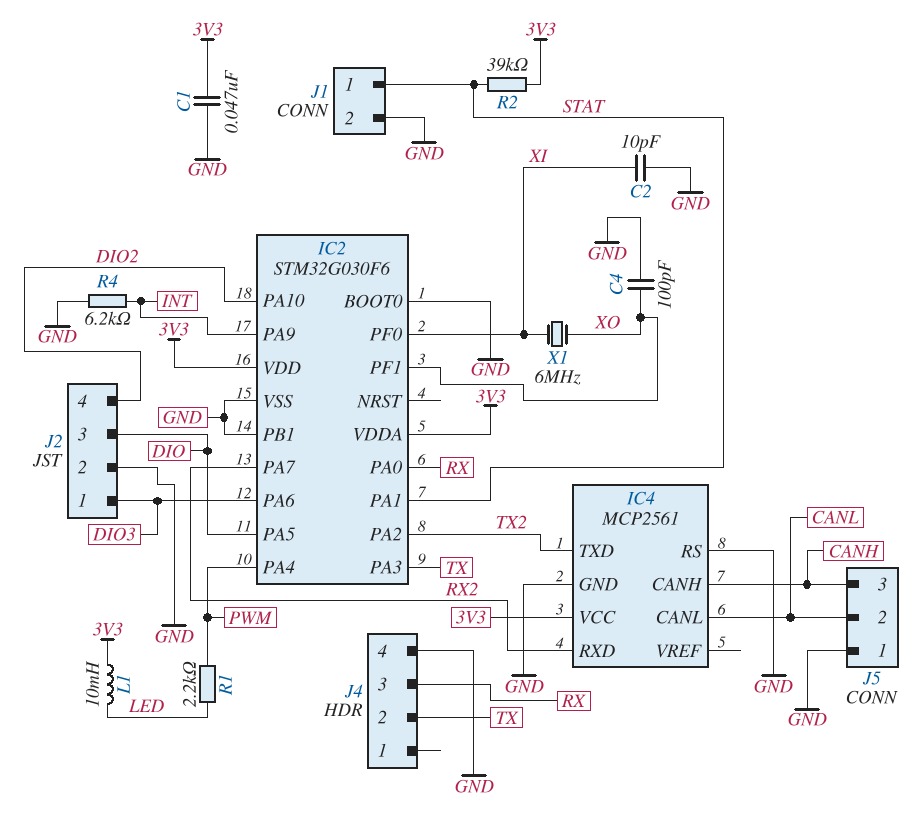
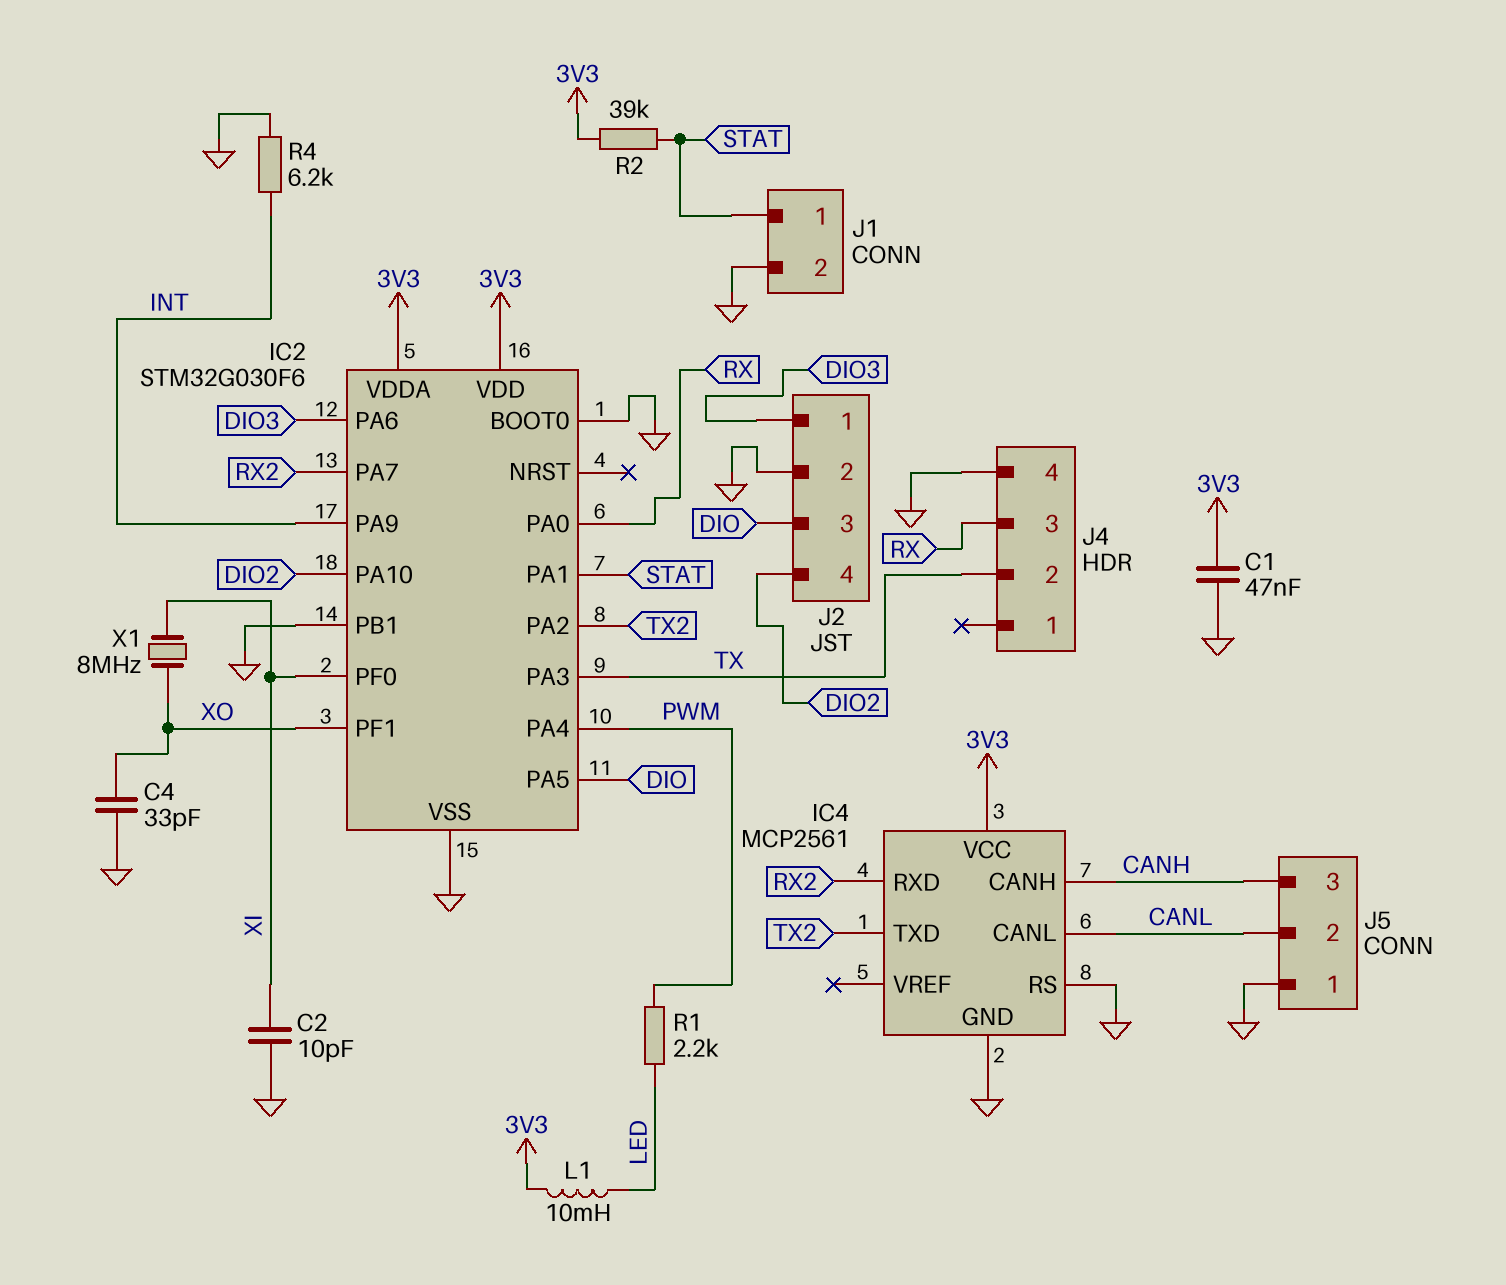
C4: 100pF (GND, XO) -> 33pF (GND, XO)
X1: 6MHz (XI, XO) -> 8MHz (XI, XO)

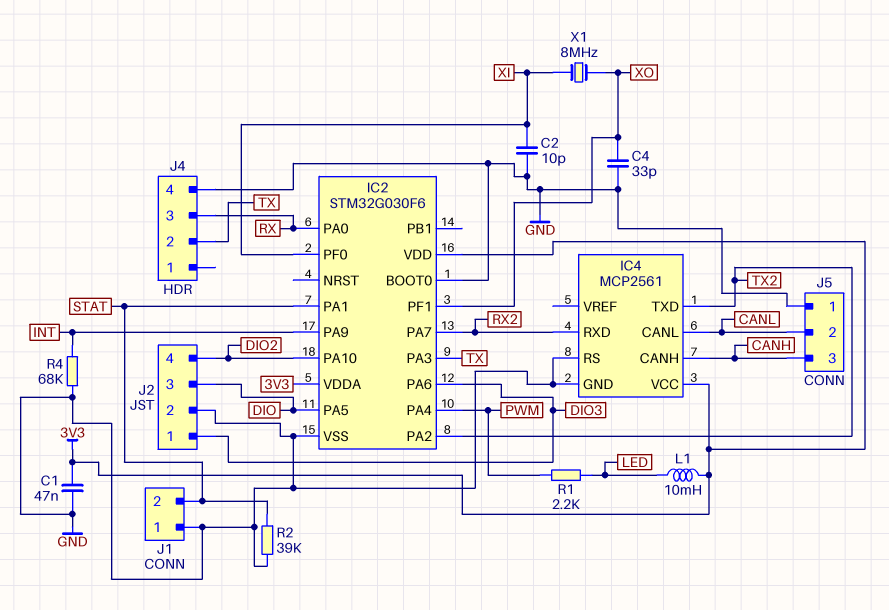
IC2 pin PB1: GND -> none
J1 pin 1: STAT -> GND
J1 pin 2: GND -> STAT
R2: 39k (3V3, STAT) -> 39k (GND, STAT)
R4: 6.2k (GND, INT) -> 68k (GND, INT)

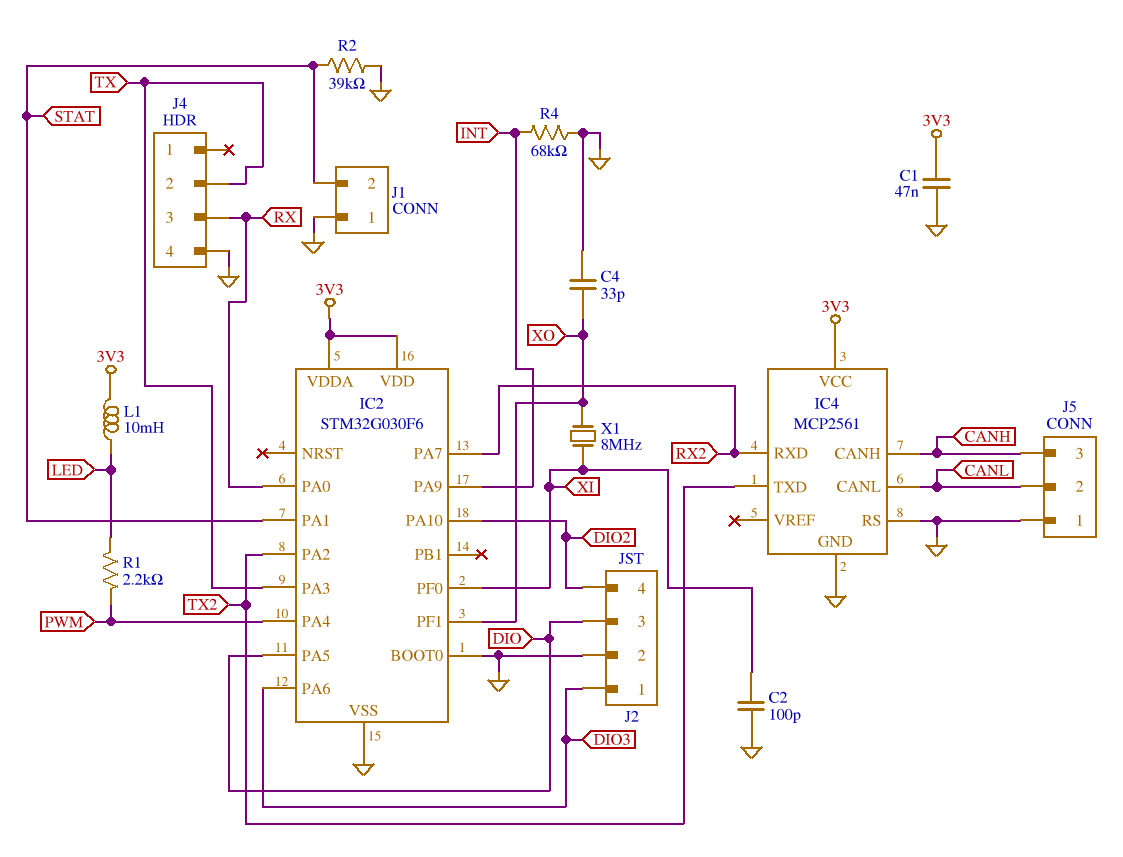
C2: 10pF (GND, XI) -> 100pF (GND, XI)

